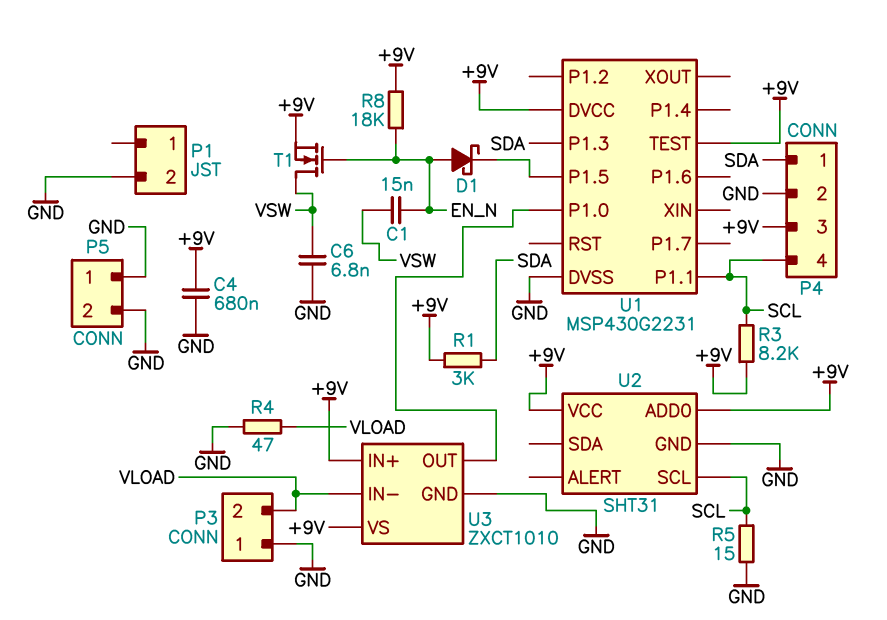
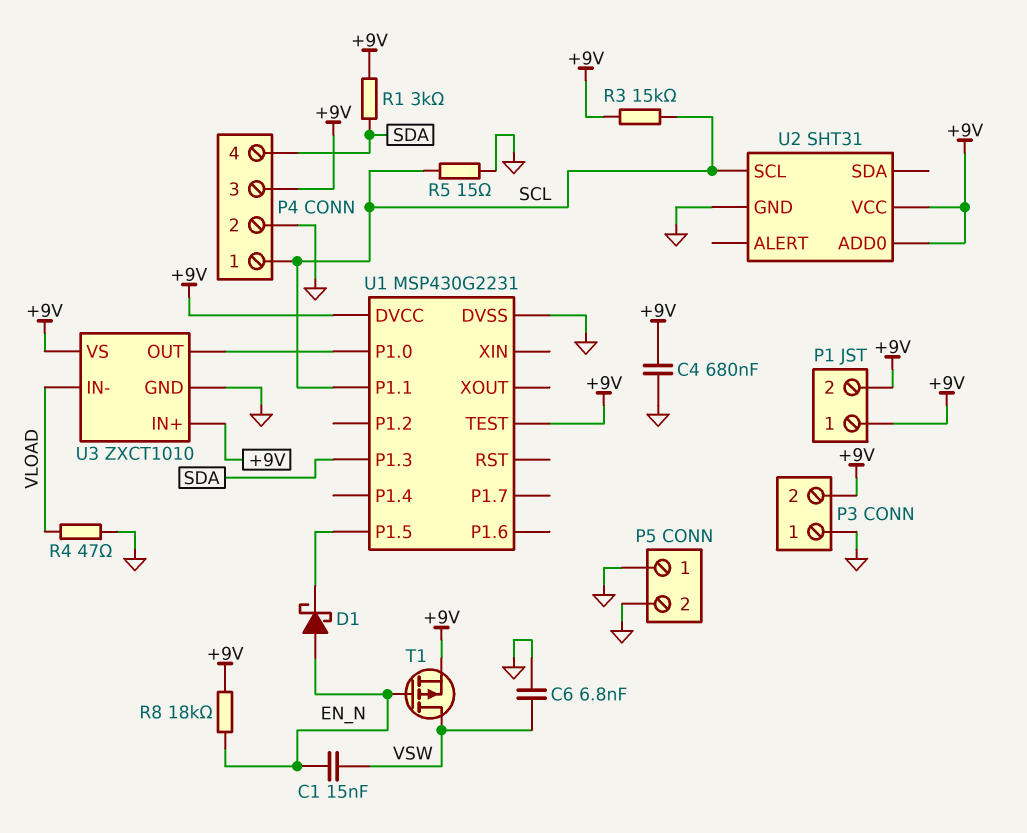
P1 pin 1: none -> +9V
P1 pin 2: GND -> +9V
P3 pin 2: VLOAD -> +9V
P4 pin 1: SDA -> SCL
P4 pin 4: SCL -> SDA
R3: 8.2k (+9V, SCL) -> 15k (+9V, SCL)
T1: NMOS (G EN_N, D VSW, S +9V) -> PMOS (G EN_N, D VSW, S +9V)

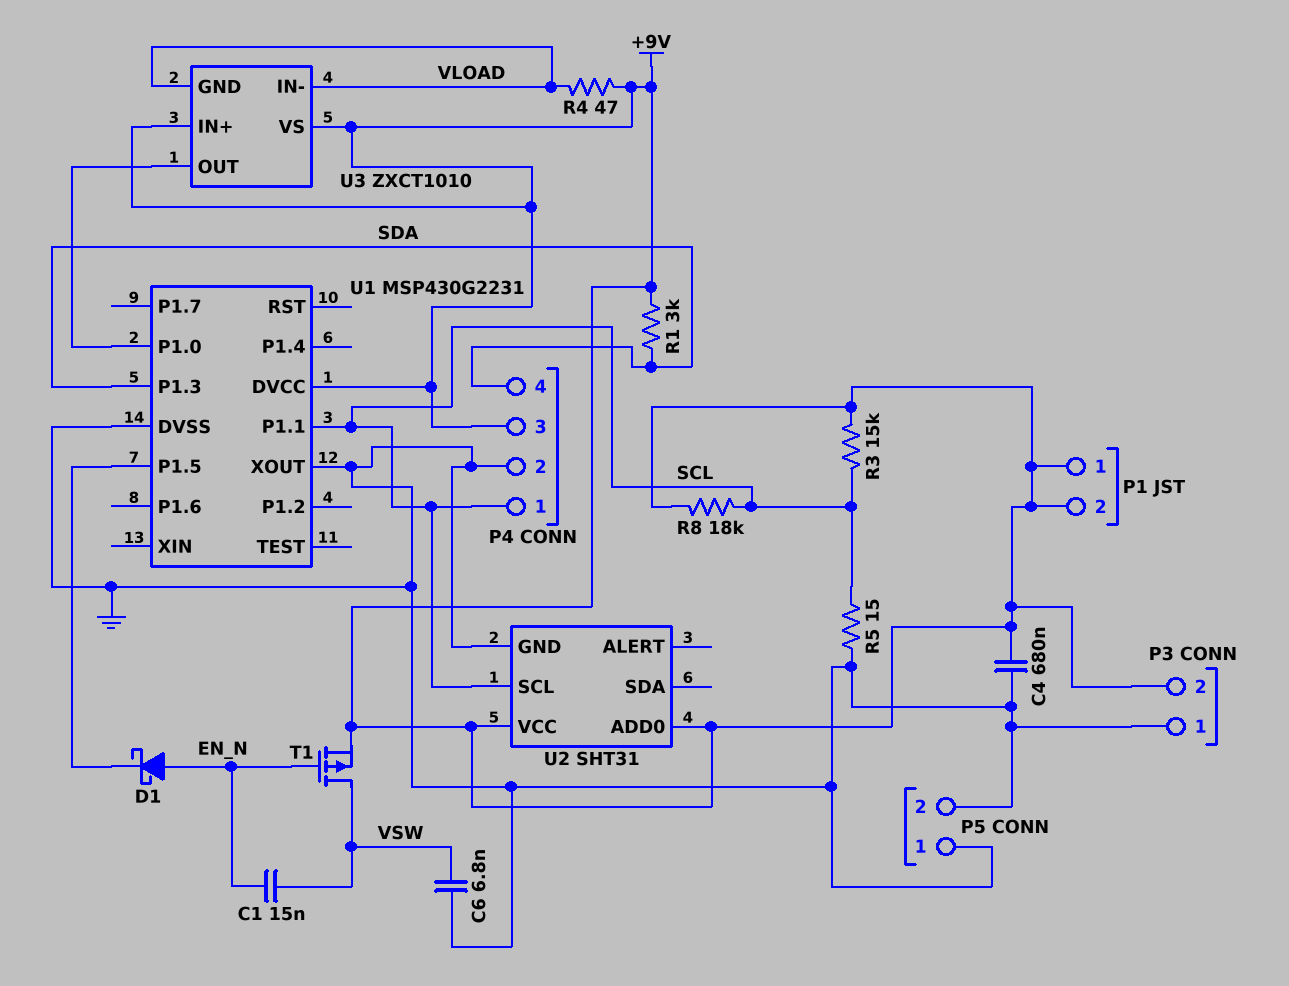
R4: 47 (GND, VLOAD) -> 47 (+9V, VLOAD)
R8: 18k (+9V, EN_N) -> 18k (+9V, SCL)
U1 pin TEST: +9V -> none
U1 pin XOUT: none -> GND
U3 pin GND: GND -> VLOAD

